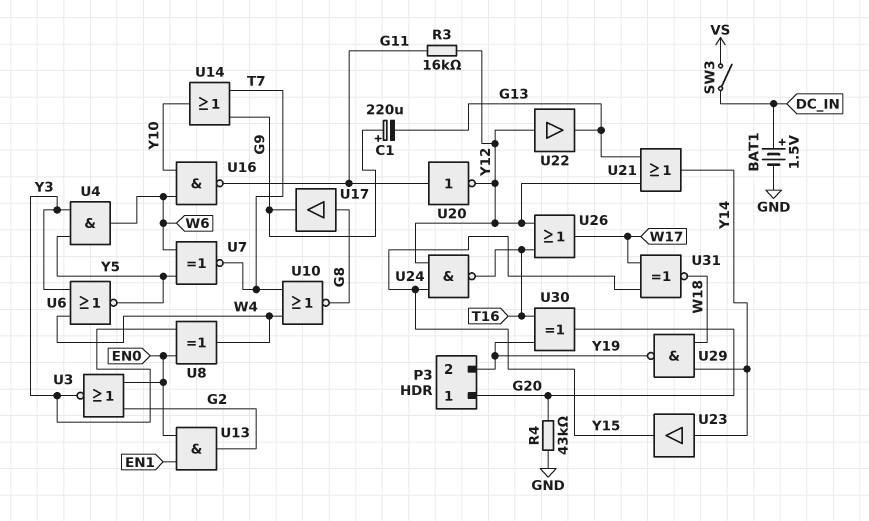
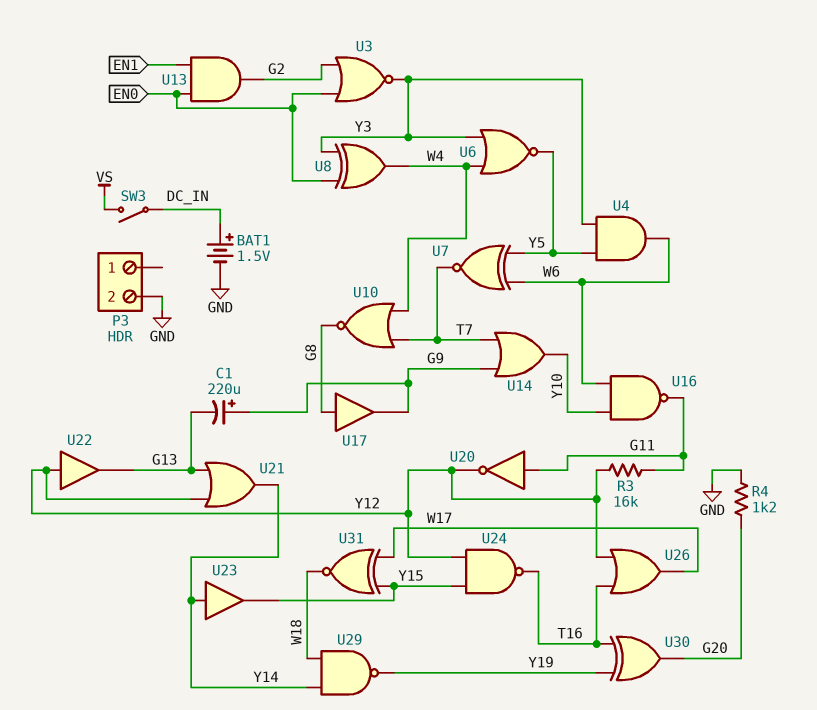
P3 pin 1: G20 -> none
P3 pin 2: Y19 -> GND
R4: 43k (G20, GND) -> 1.2k (G20, GND)

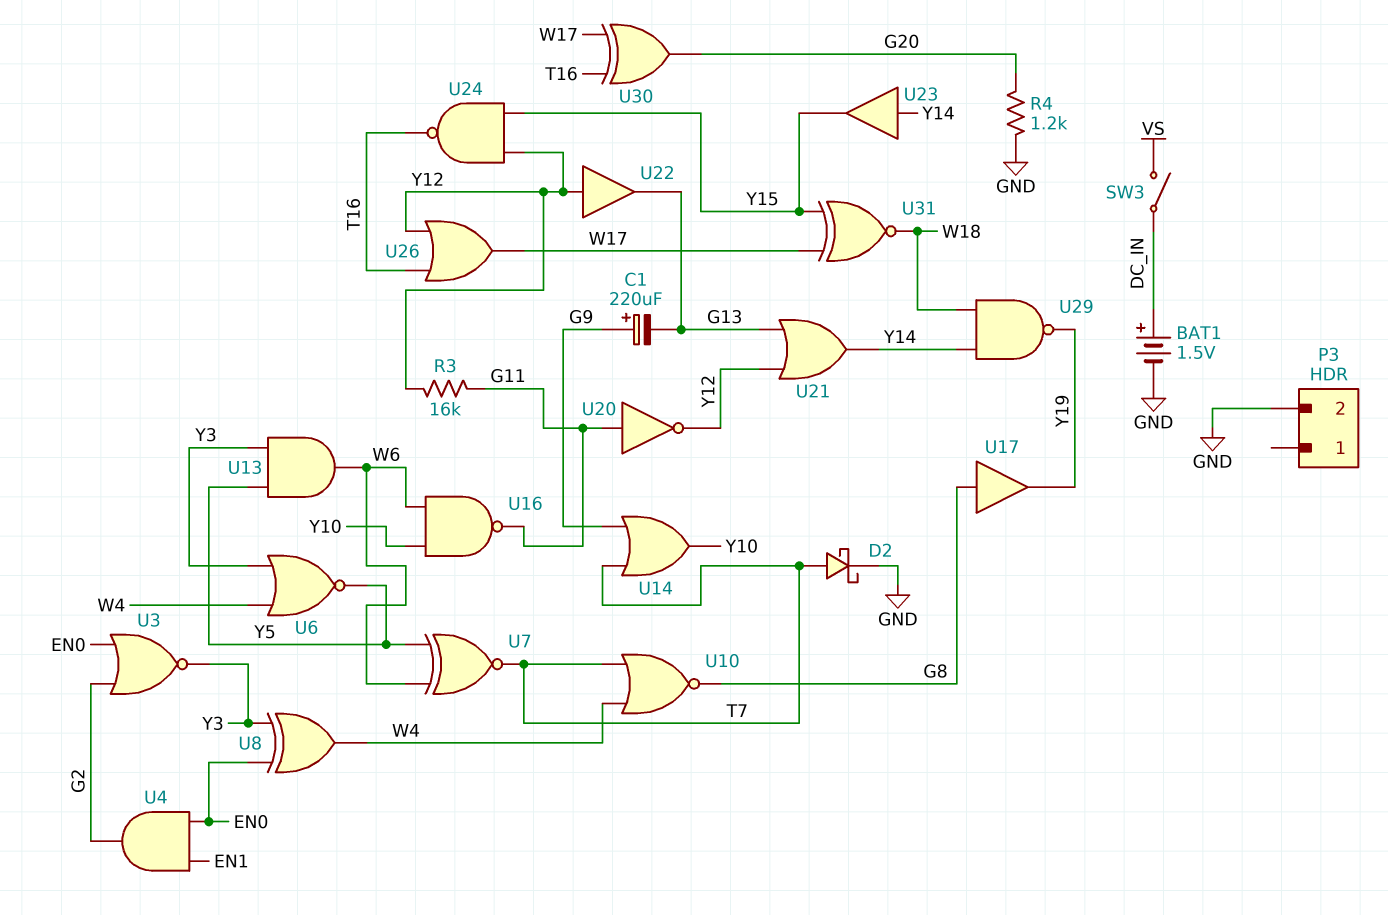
D2: none -> schottky (A T7, K GND)
U4: AND (in Y3, in Y5, out W6) -> AND (in EN0, in EN1, out G2)
U13: AND (in EN0, in EN1, out G2) -> AND (in Y3, in Y5, out W6)
U17: buffer (in G8, out G9) -> buffer (in G8, out Y19)
U30: XOR (in T16, in Y19, out G20) -> XOR (in T16, in W17, out G20)

